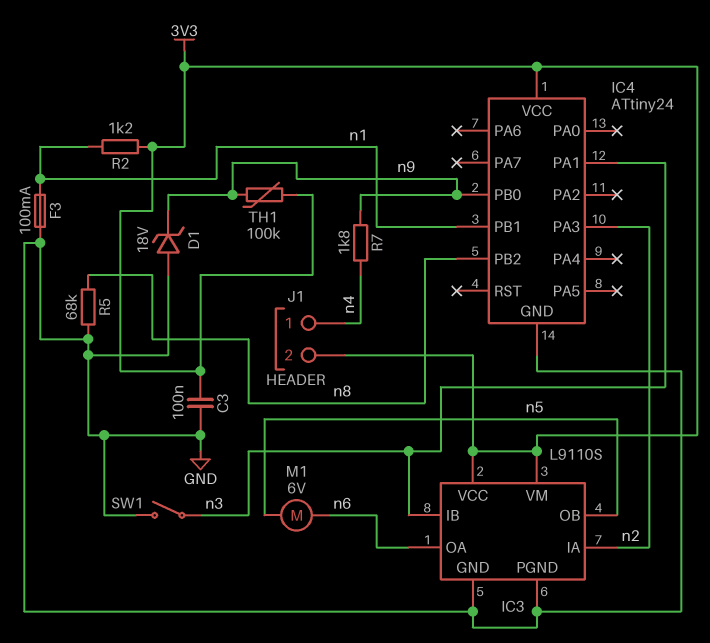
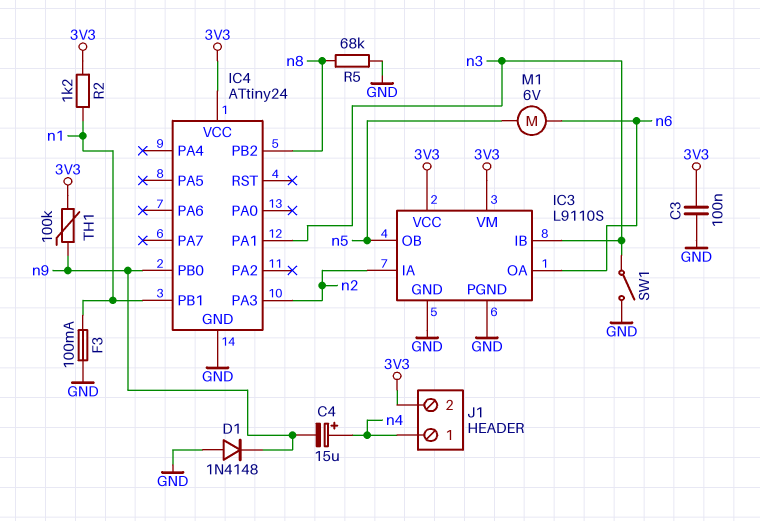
C4: none -> 15uF (plus n4, minus n9)
D1: zener 18V (A GND, K n9) -> diode 1N4148 (A GND, K n9)
R7: 1.8k (n4, n9) -> none

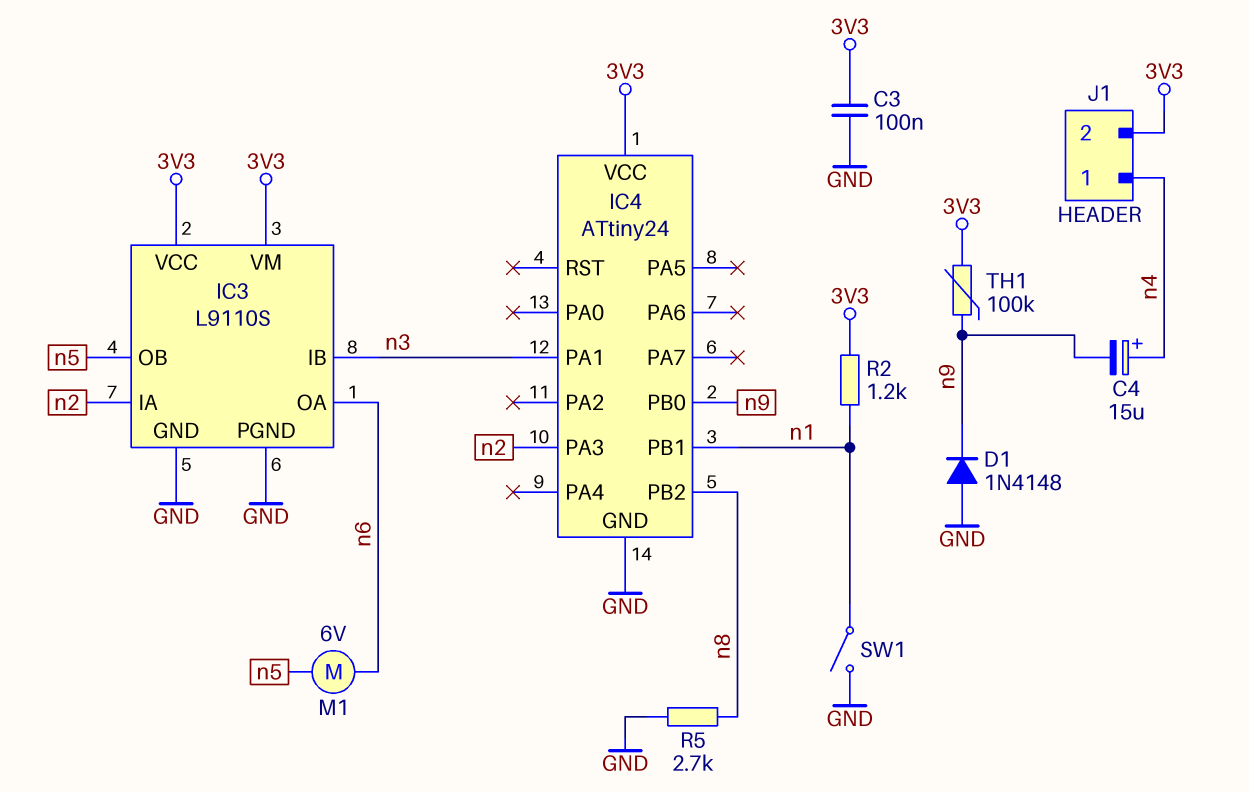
F3: 100mA (GND, n1) -> none
R5: 68k (GND, n8) -> 2.7k (GND, n8)
SW1: switch (GND, n3) -> switch (GND, n1)

